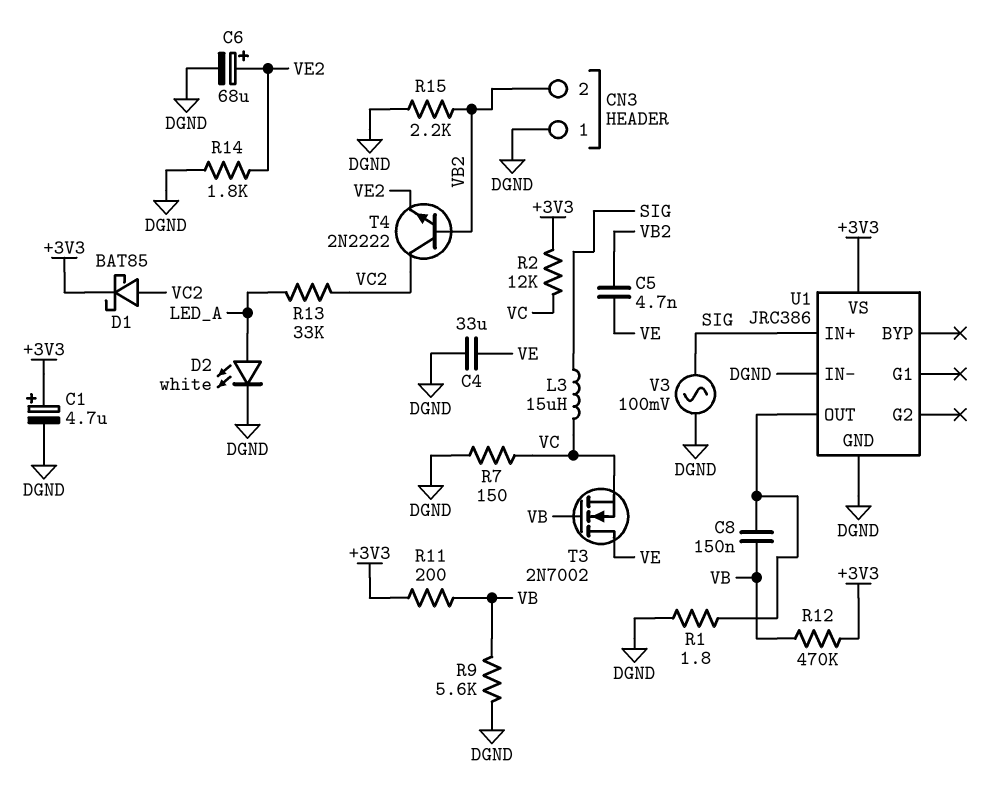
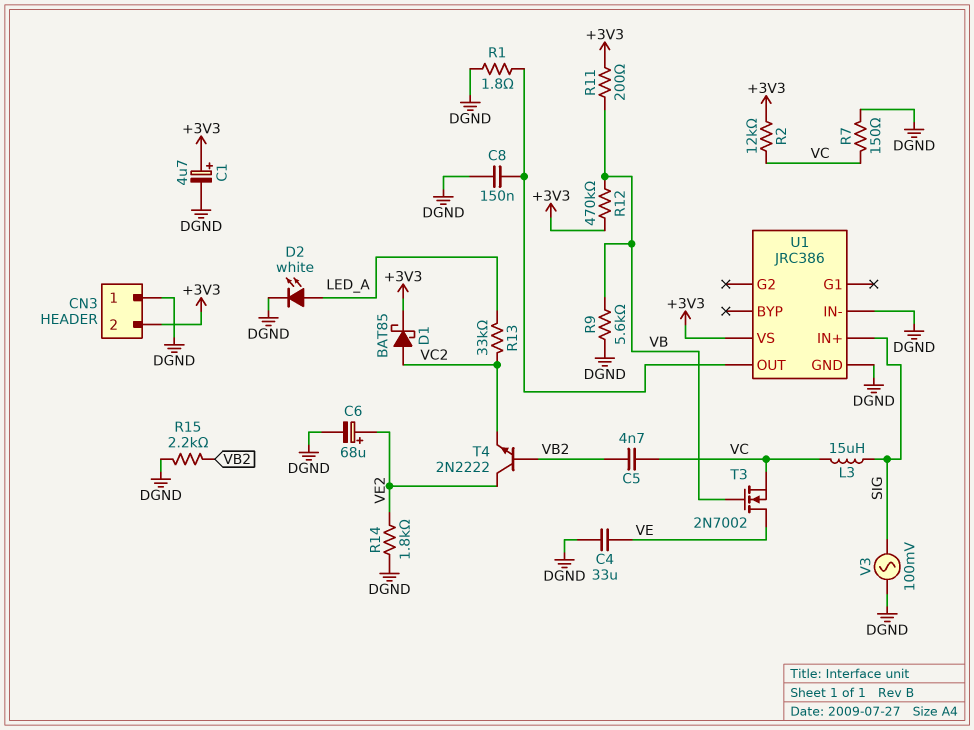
C5: 4.7nF (VB2, VE) -> 4.7nF (VB2, VC)
C8: 150nF (U1/OUT, VB) -> 150nF (DGND, U1/OUT)
CN3 pin 2: VB2 -> +3V3
T4: NPN 2N2222 (B VB2, C VC2, E VE2) -> NPN 2N2222 (B VB2, C VE2, E VC2)

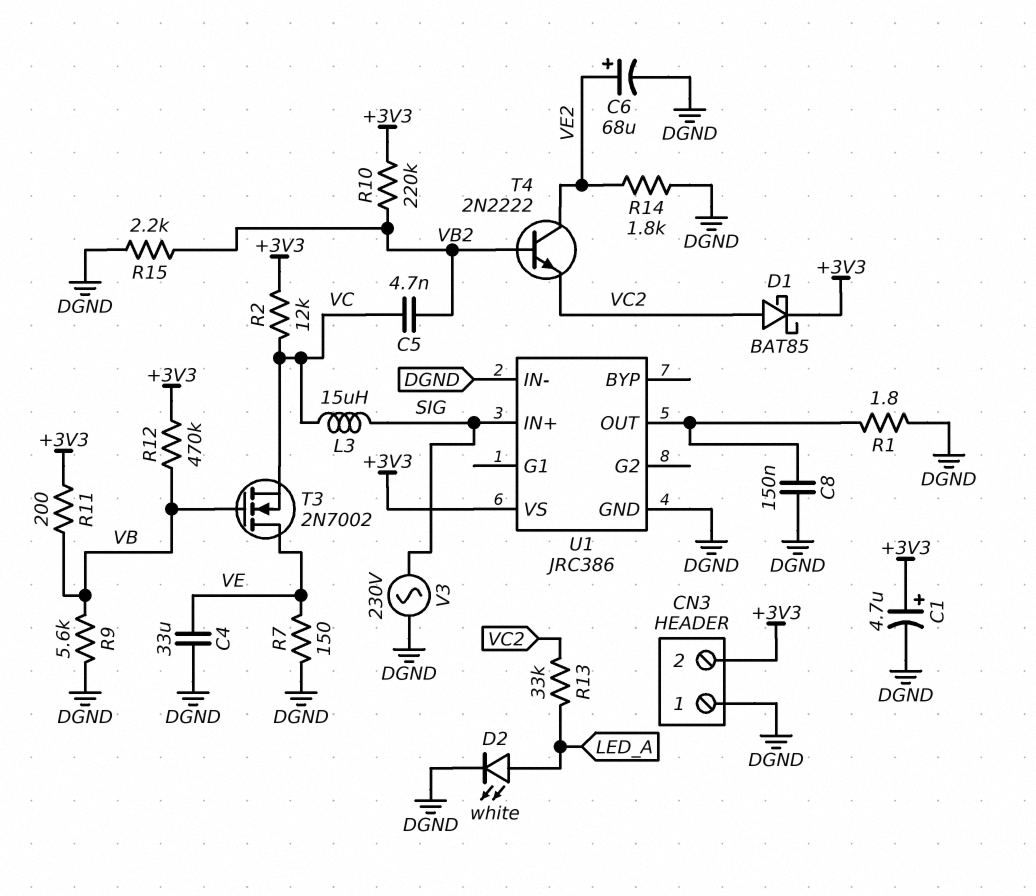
R7: 150 (DGND, VC) -> 150 (DGND, VE)
R10: none -> 220k (+3V3, VB2)
V3: AC 100mV (DGND, SIG) -> AC 230V (DGND, SIG)

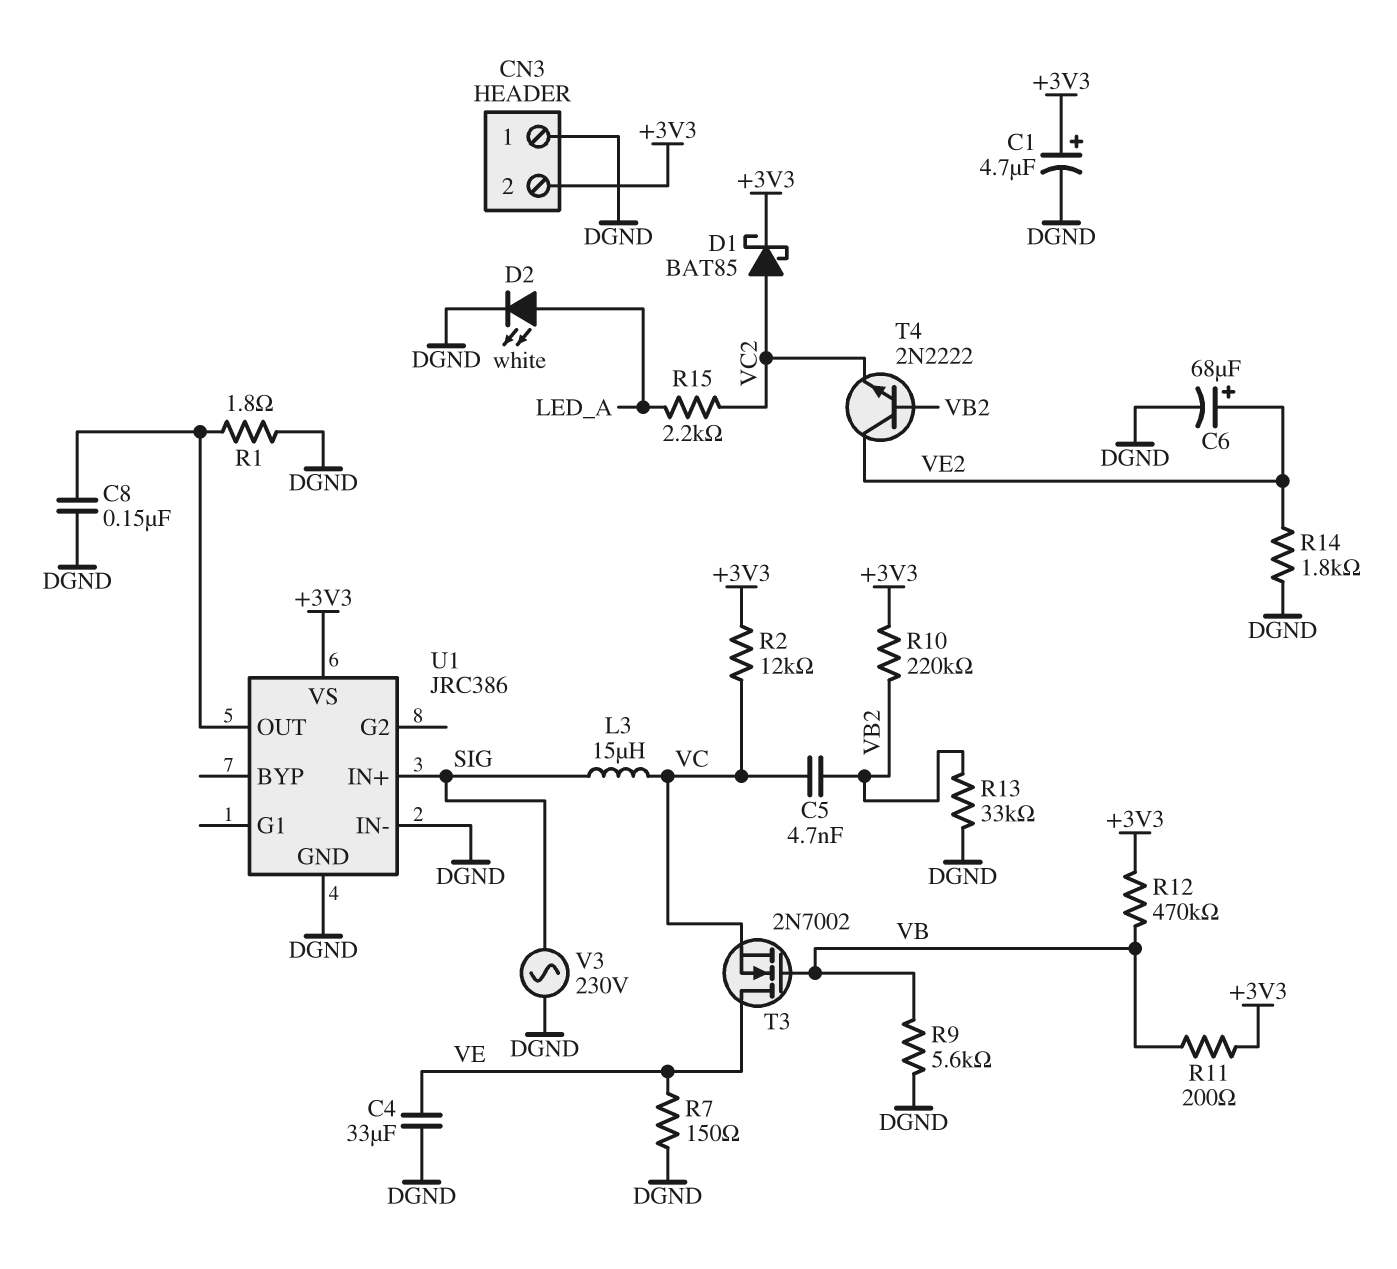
R13: 33k (LED_A, VC2) -> 33k (DGND, VB2)
R15: 2.2k (DGND, VB2) -> 2.2k (LED_A, VC2)

